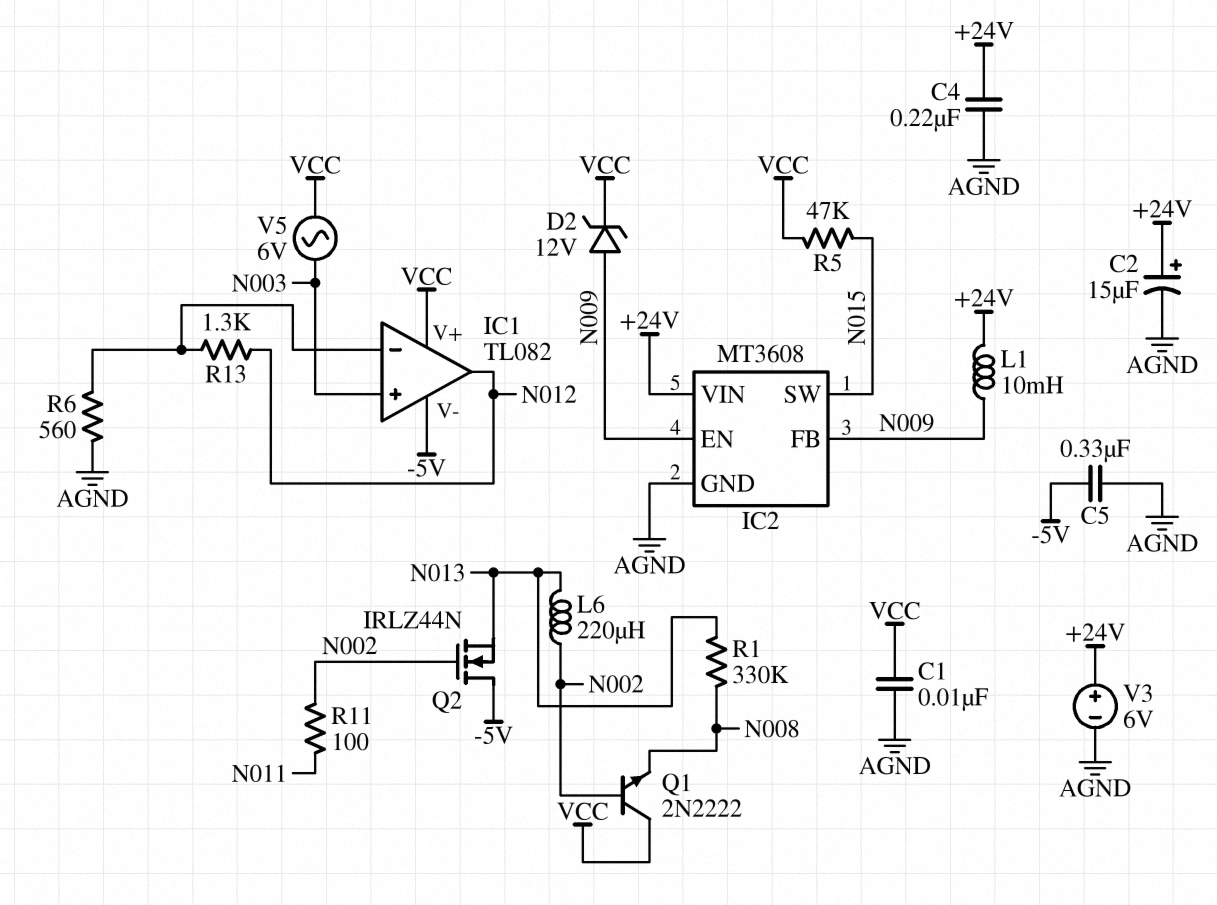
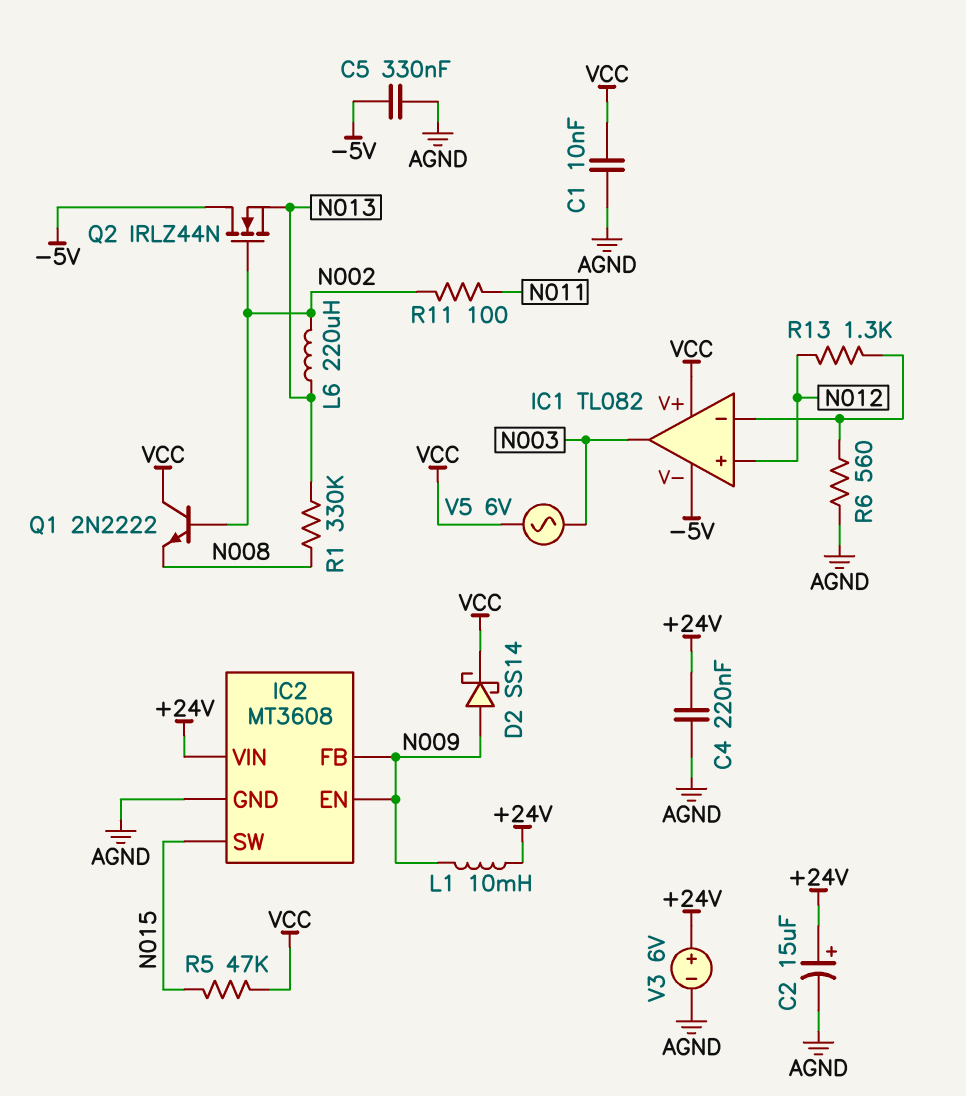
D2: zener 12V (A N009, K VCC) -> schottky SS14 (A N009, K VCC)
IC1 pin in+: N003 -> N012
IC1 pin out: N012 -> N003

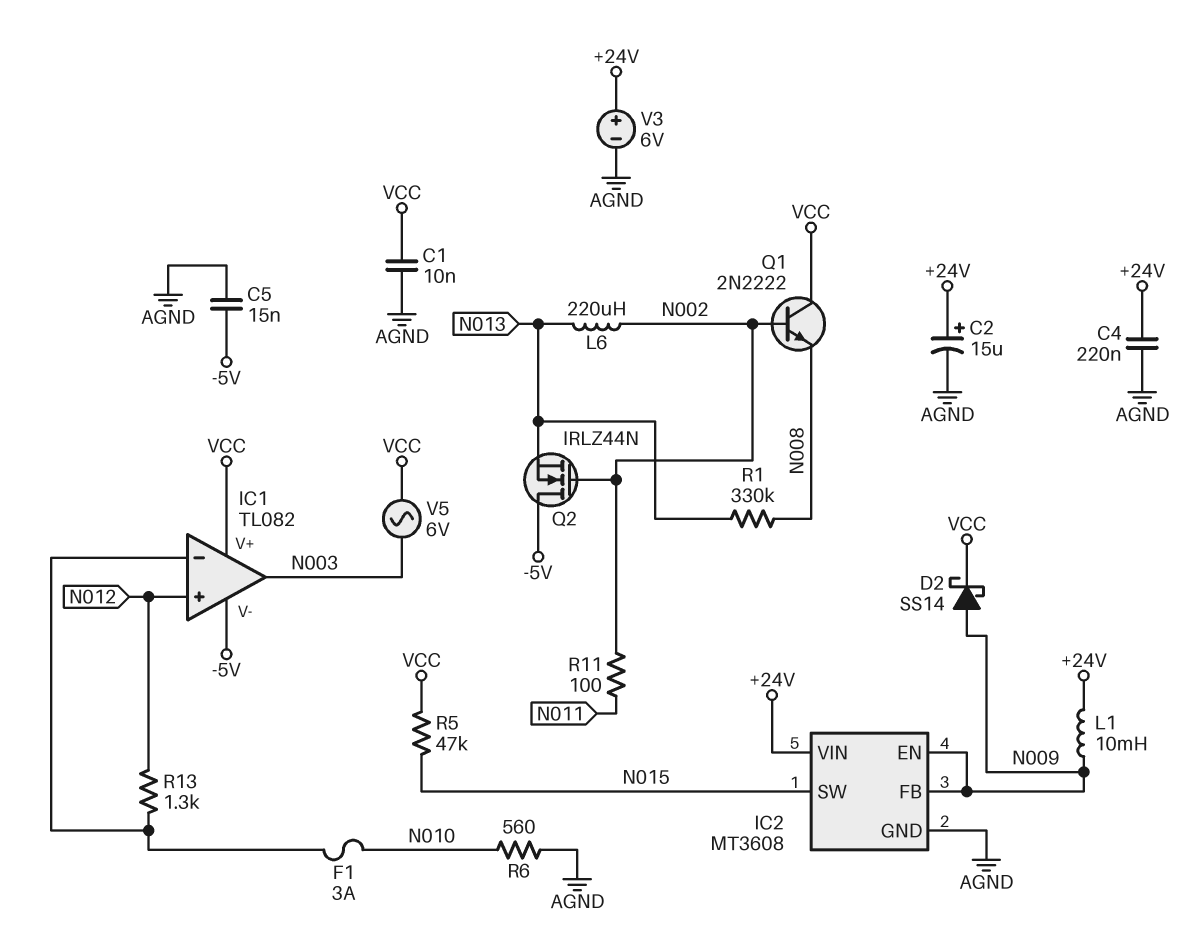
C5: 330nF (-5V, AGND) -> 15nF (-5V, AGND)
F1: none -> 3A (IC1/in-, N010)
R6: 560 (AGND, IC1/in-) -> 560 (AGND, N010)

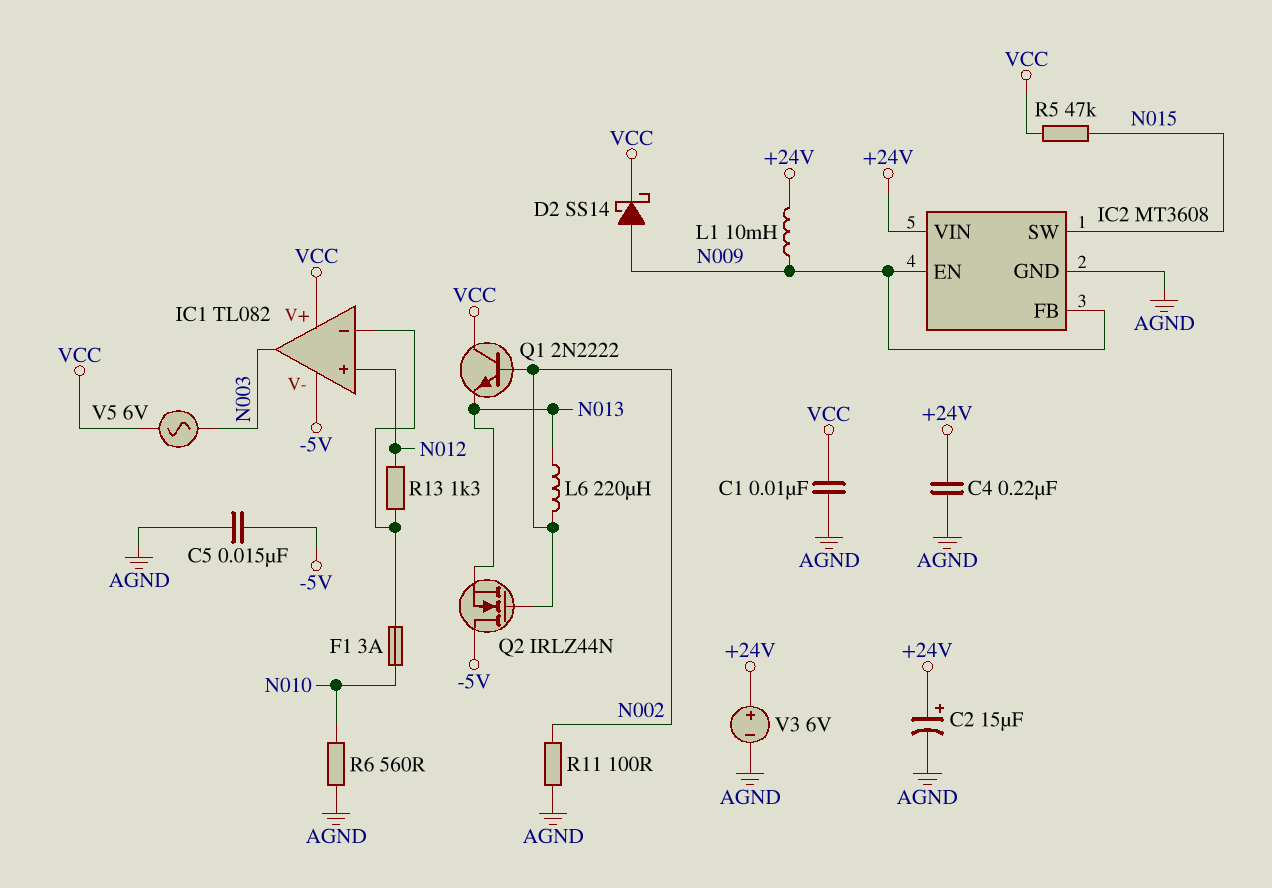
Q1: NPN 2N2222 (B N002, C VCC, E N008) -> NPN 2N2222 (B N002, C VCC, E N013)
R1: 330k (N008, N013) -> none
R11: 100 (N002, N011) -> 100 (AGND, N002)

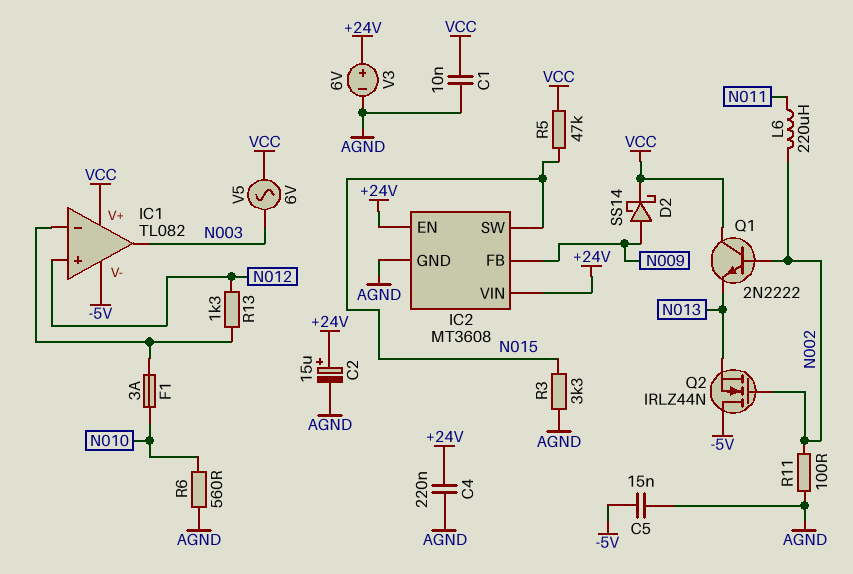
IC2 pin EN: N009 -> +24V
L1: 10mH (+24V, N009) -> none
L6: 220uH (N002, N013) -> 220uH (N002, N011)
R3: none -> 3.3k (AGND, N015)

